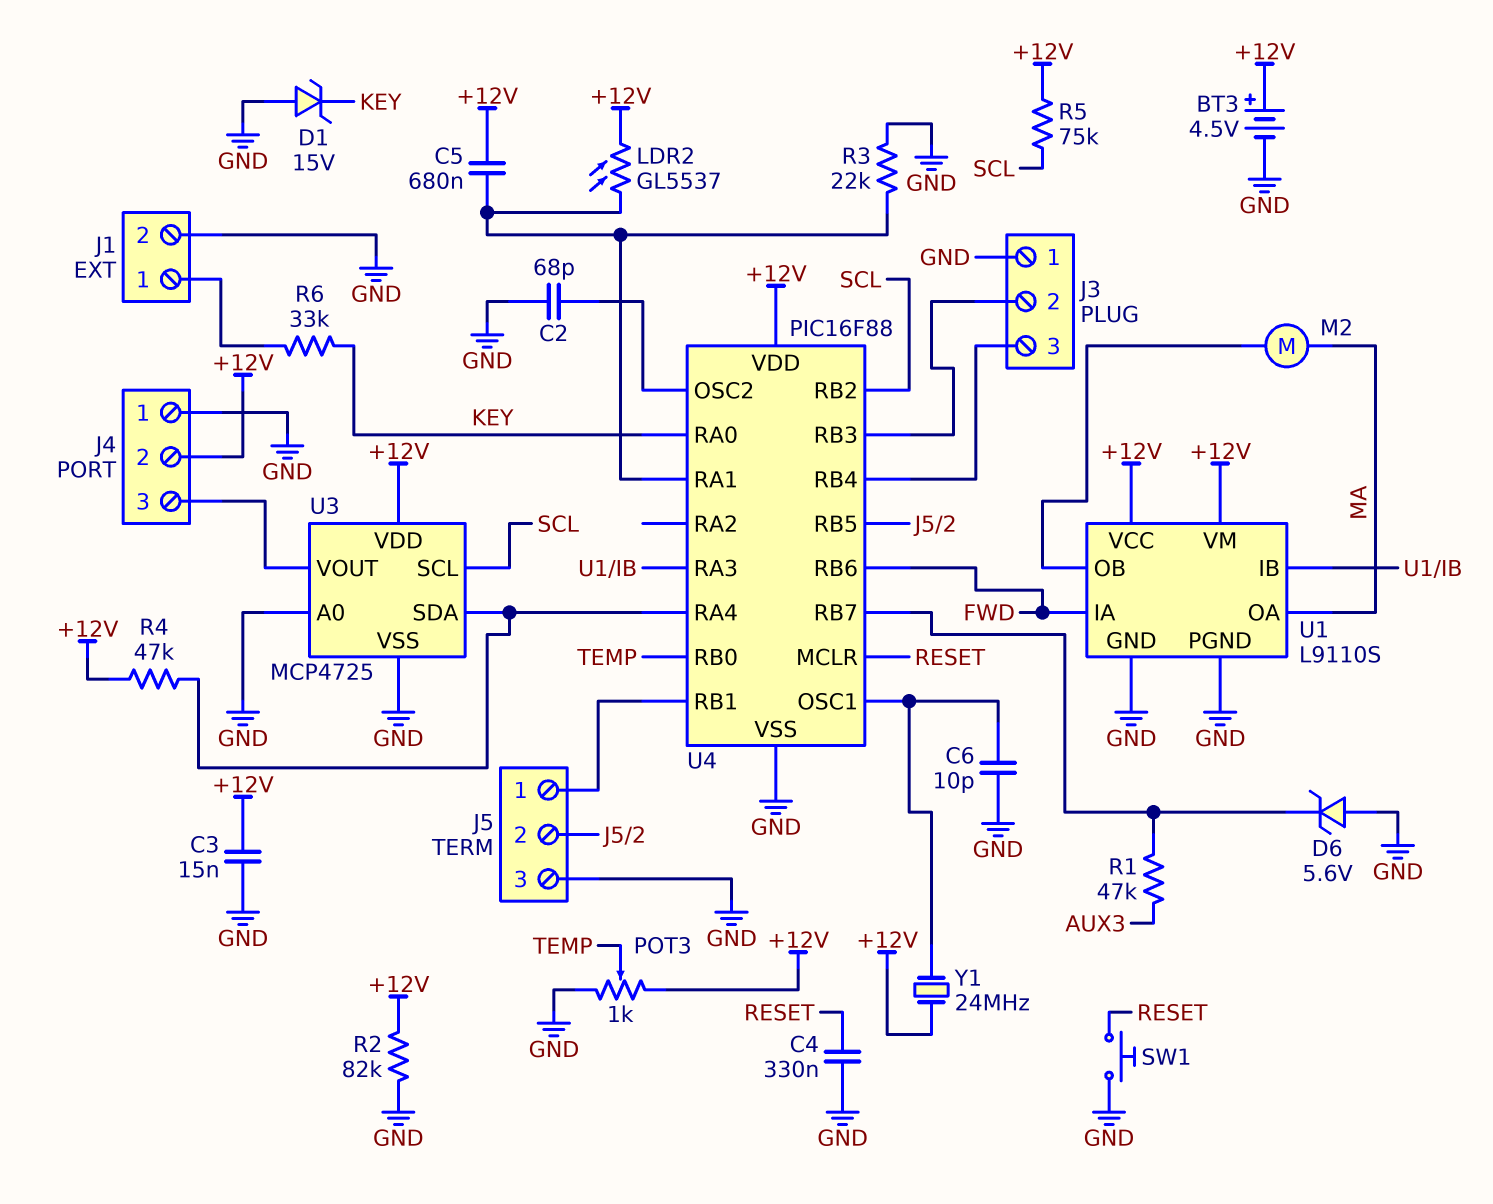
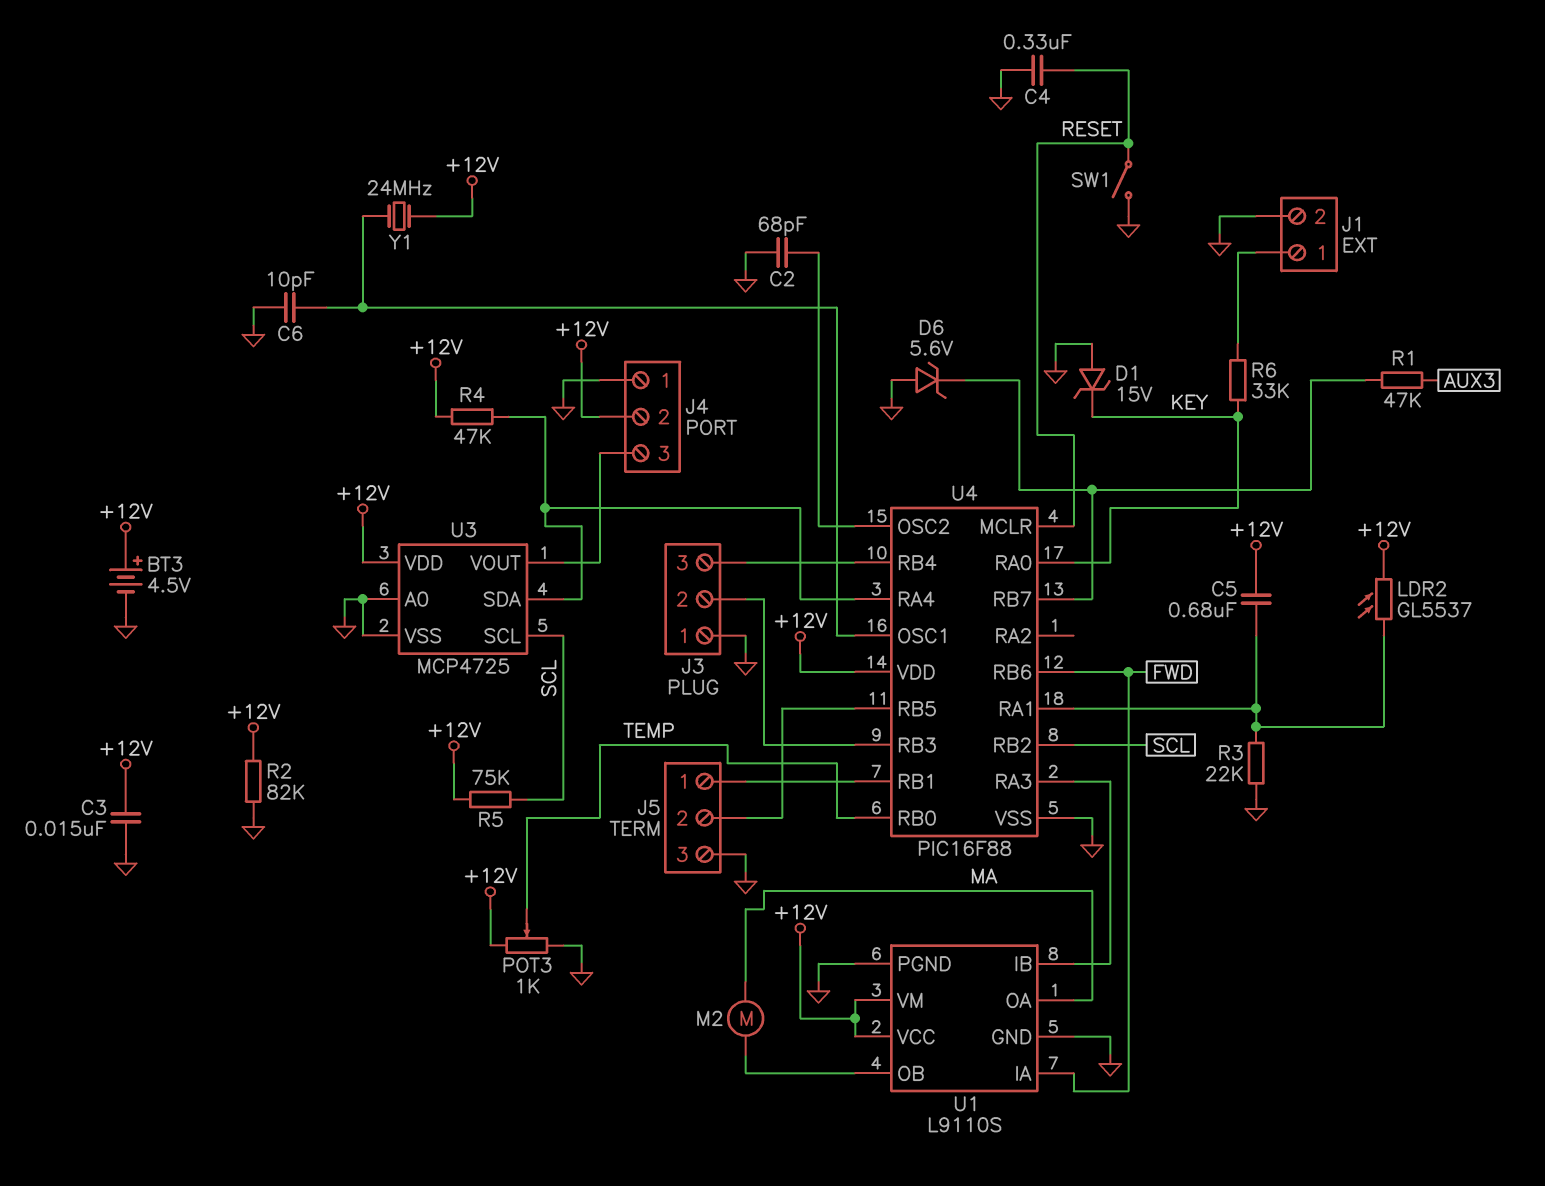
SW1: button (GND, RESET) -> switch (GND, RESET)

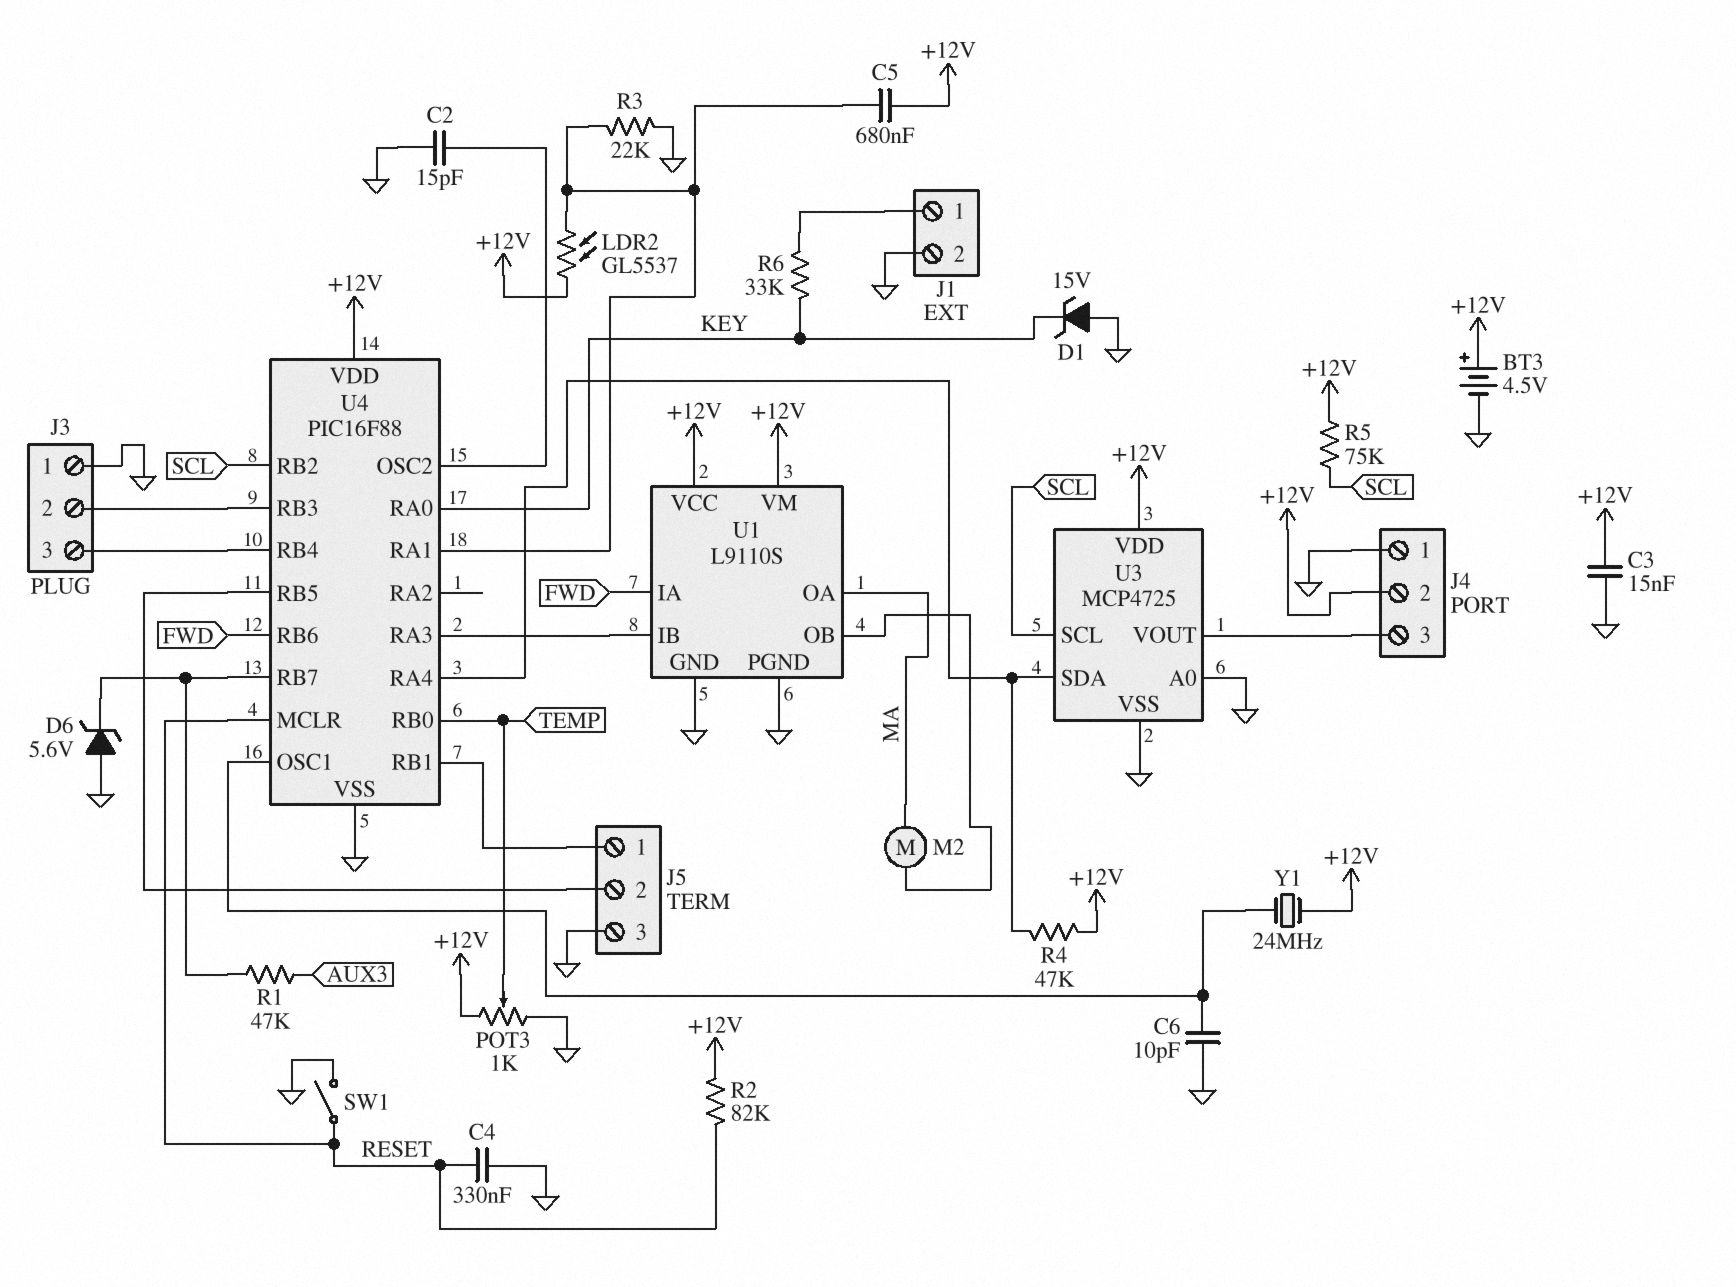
C2: 68pF (GND, U4/OSC2) -> 15pF (GND, U4/OSC2)
R2: 82k (+12V, GND) -> 82k (+12V, RESET)

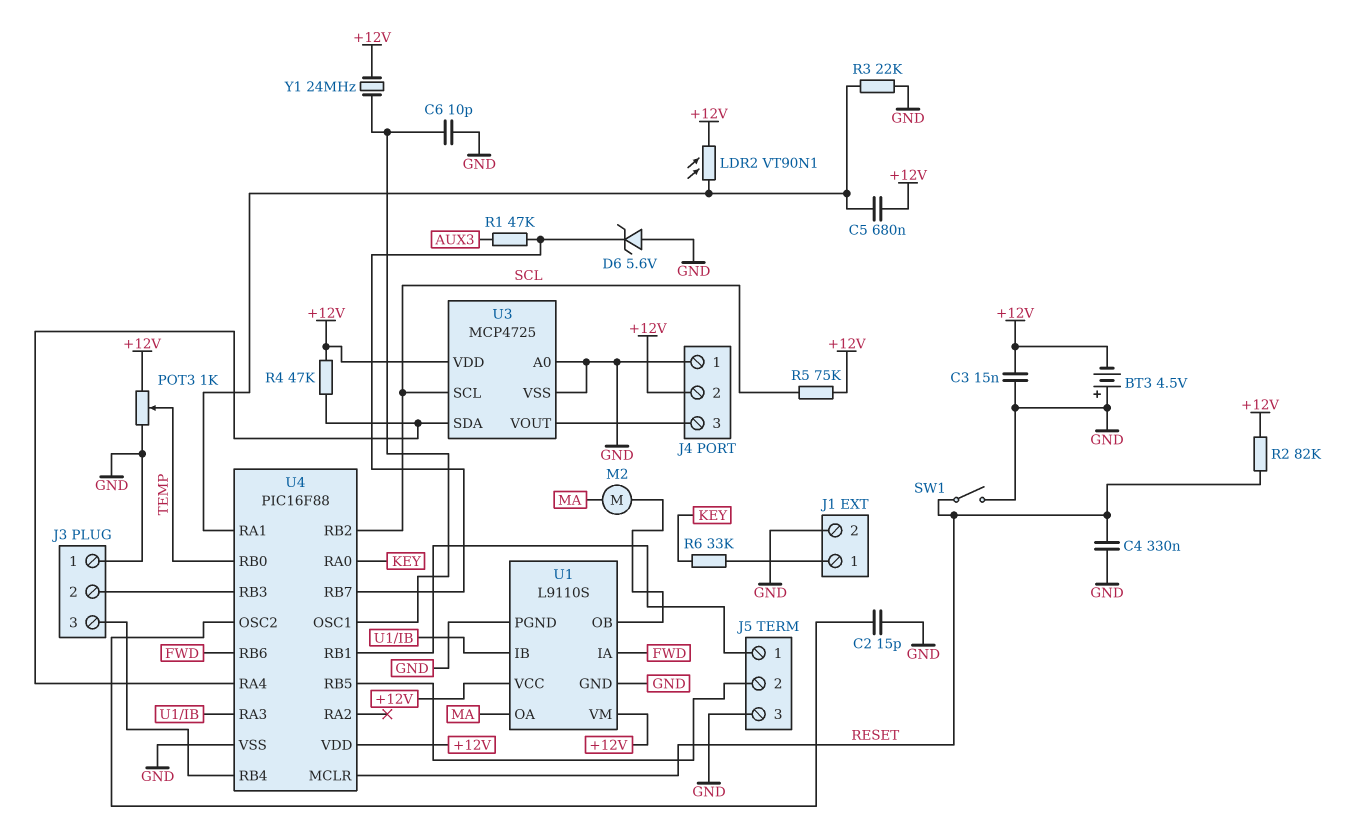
BT3: 4.5V (plus +12V, minus GND) -> 4.5V (plus GND, minus +12V)
D1: zener 15V (A GND, K KEY) -> none
LDR2: GL5537 (+12V, U4/RA1) -> VT90N1 (+12V, U4/RA1)

